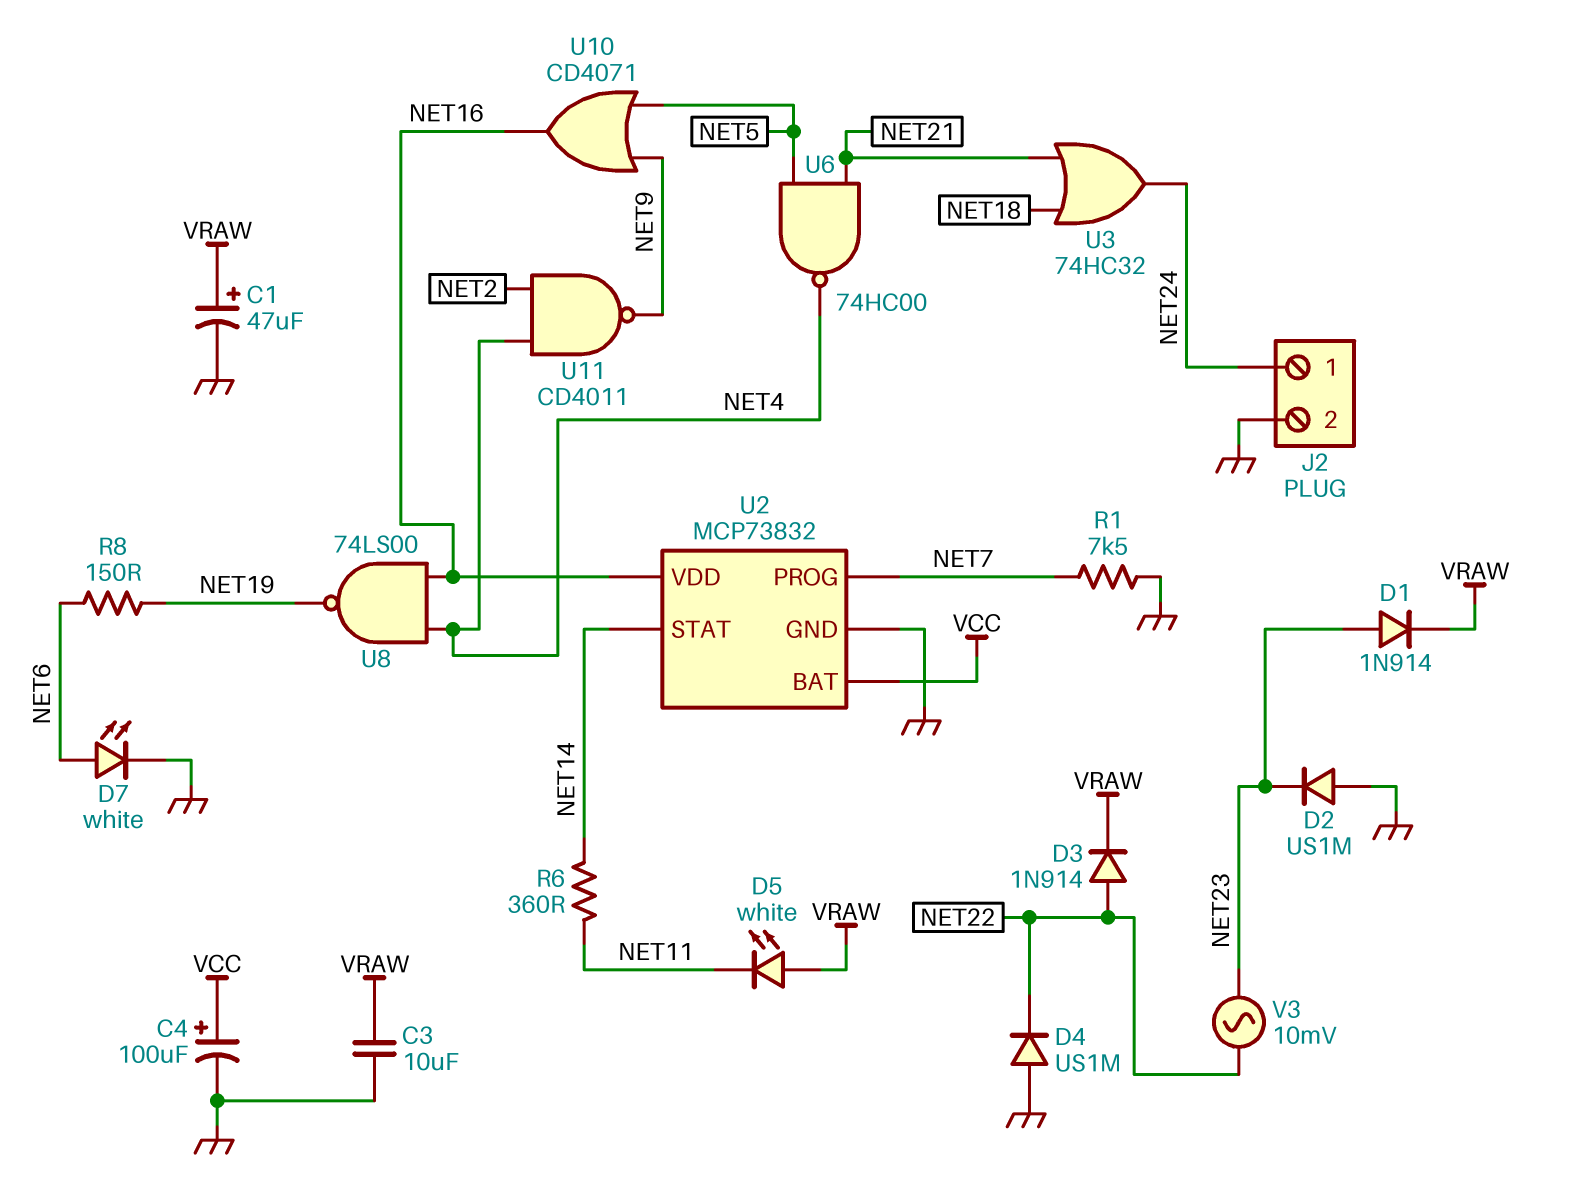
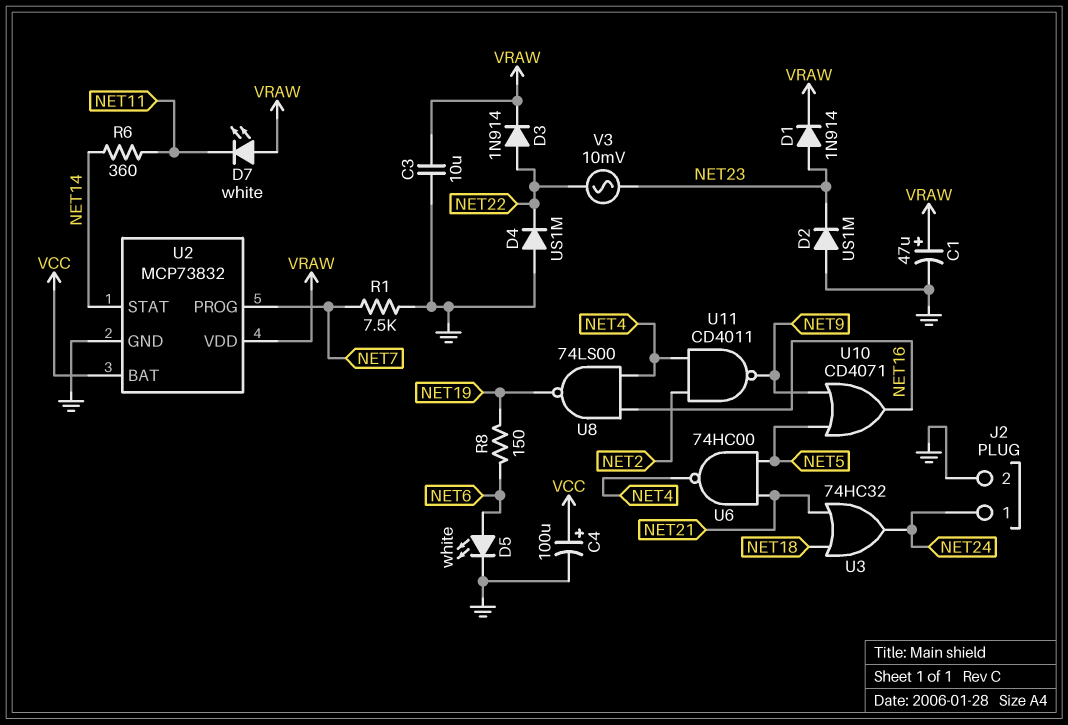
D5: LED white (A VRAW, K NET11) -> LED white (A NET6, K GND)
D7: LED white (A NET6, K GND) -> LED white (A VRAW, K NET11)
U2 pin VDD: NET16 -> VRAW

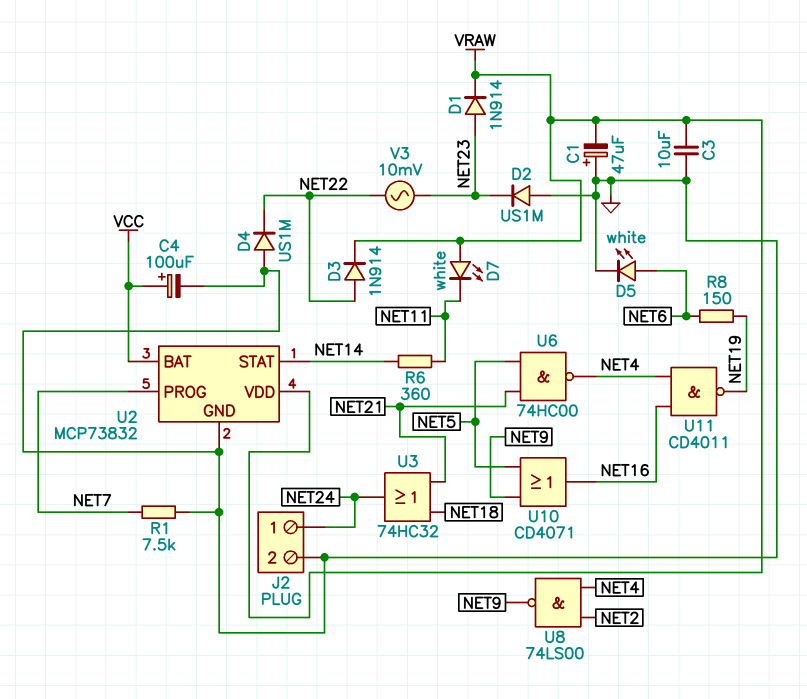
C1: 47uF (plus VRAW, minus GND) -> 47uF (plus GND, minus VRAW)
U8: NAND 74LS00 (in NET4, in NET16, out NET19) -> NAND 74LS00 (in NET2, in NET4, out NET9)
U11: NAND CD4011 (in NET2, in NET4, out NET9) -> NAND CD4011 (in NET4, in NET16, out NET19)

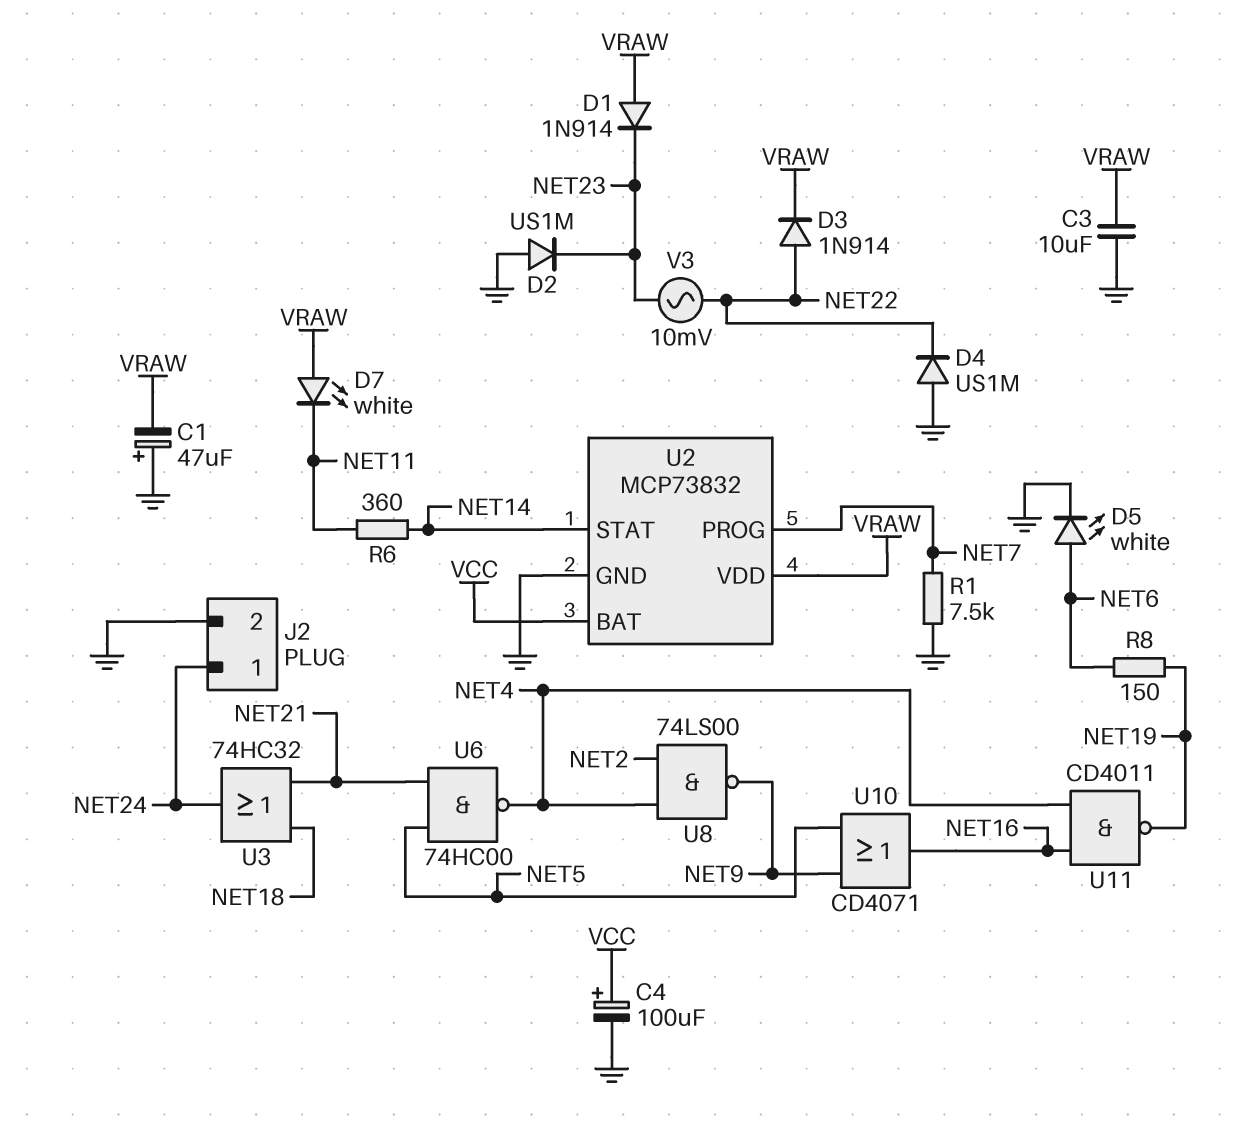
D1: diode 1N914 (A NET23, K VRAW) -> diode 1N914 (A VRAW, K NET23)

